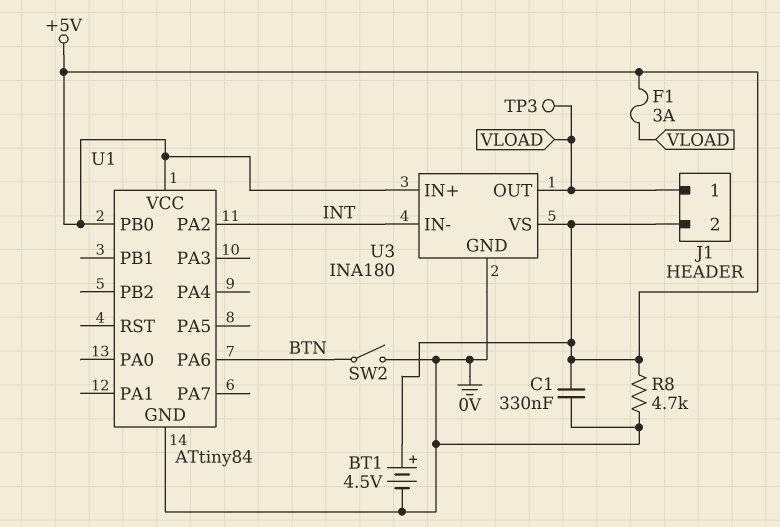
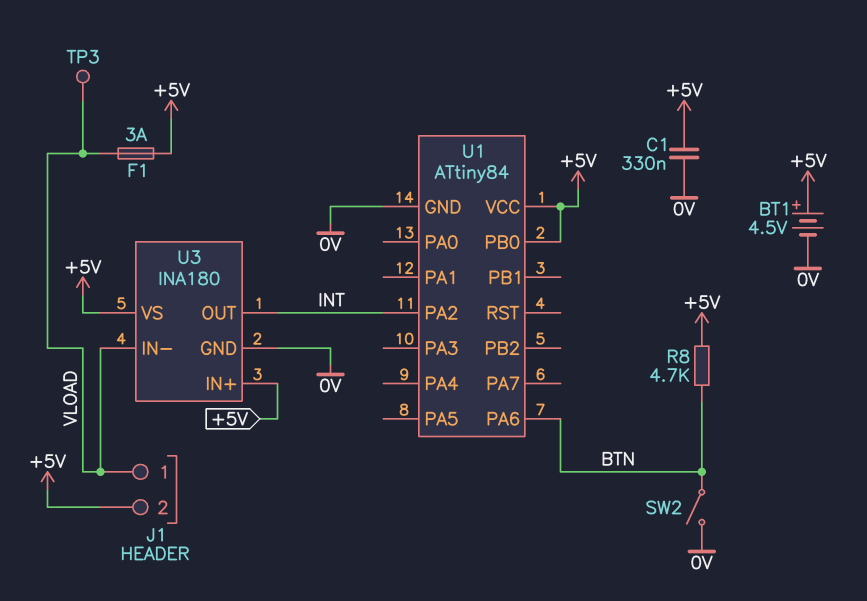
R8: 4.7k (+5V, 0V) -> 4.7k (+5V, BTN)
U3 pin IN-: INT -> VLOAD
U3 pin OUT: VLOAD -> INT

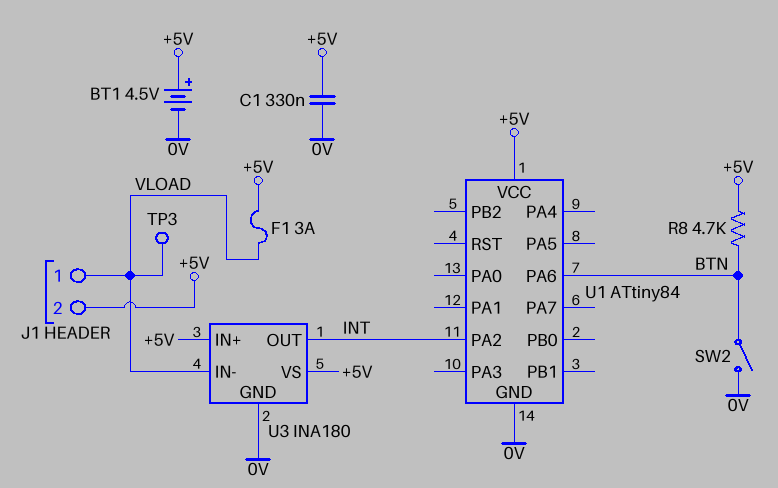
U1 pin PB0: +5V -> none

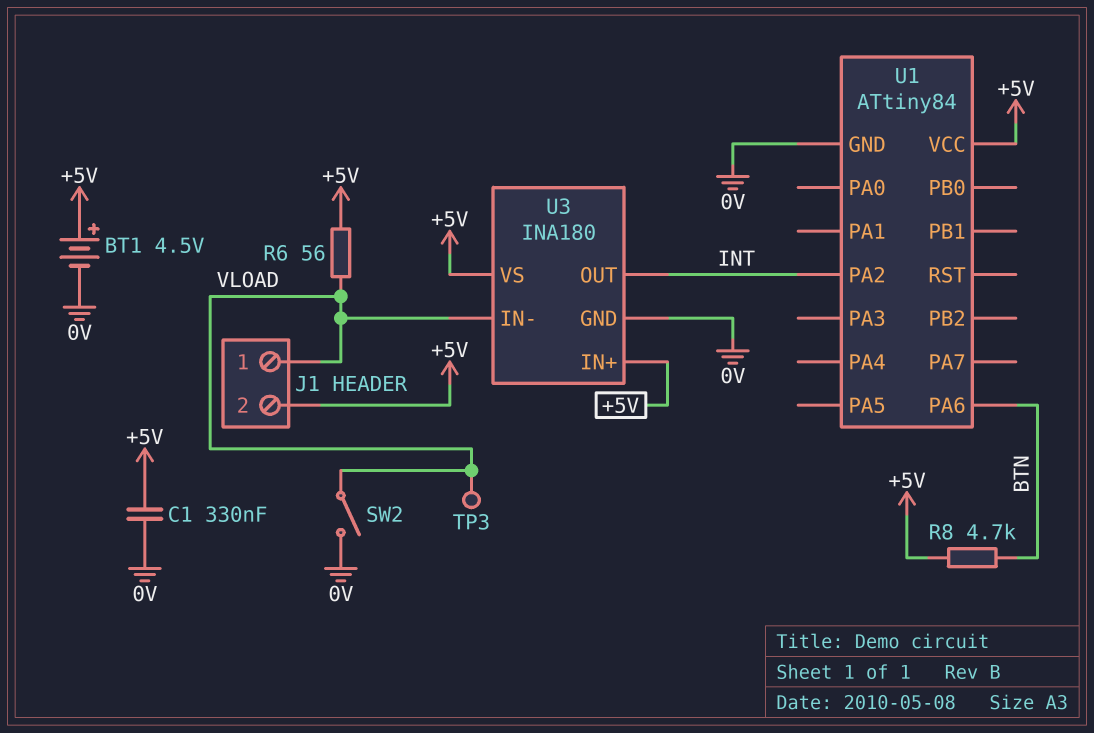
F1: 3A (+5V, VLOAD) -> none
R6: none -> 56 (+5V, VLOAD)
SW2: switch (0V, BTN) -> switch (0V, VLOAD)

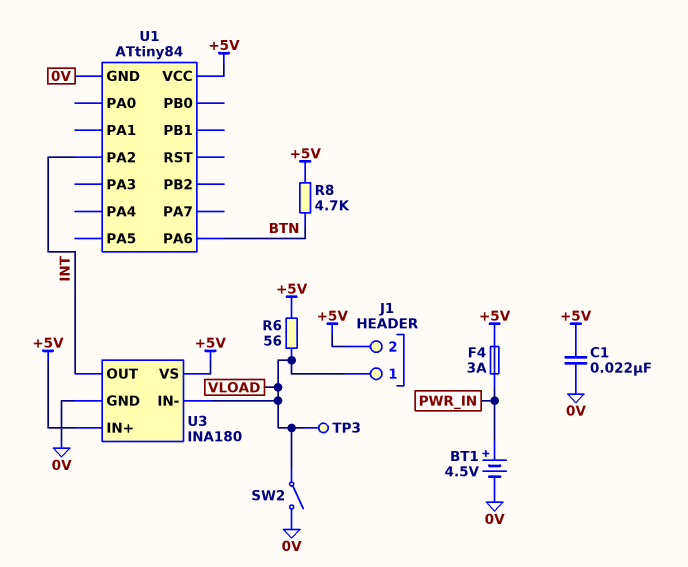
BT1: 4.5V (plus +5V, minus 0V) -> 4.5V (plus PWR_IN, minus 0V)
C1: 330nF (+5V, 0V) -> 22nF (+5V, 0V)
F4: none -> 3A (+5V, PWR_IN)

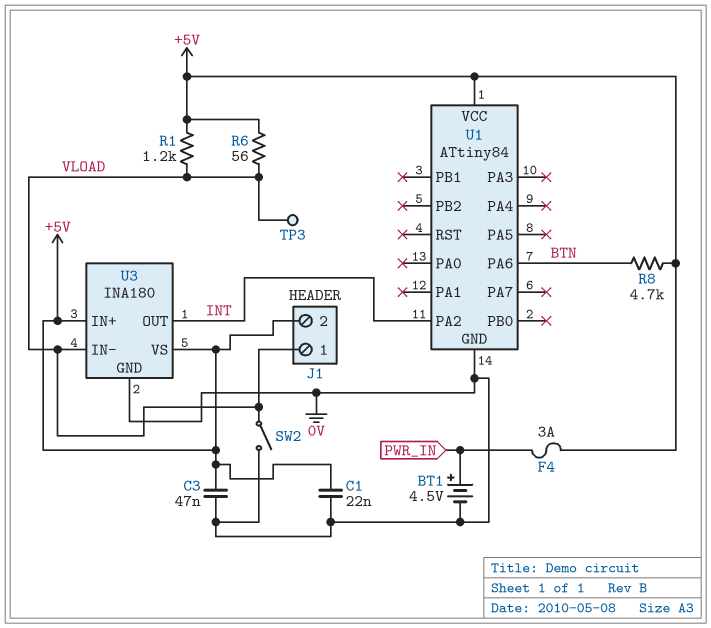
C3: none -> 47nF (+5V, 0V)
R1: none -> 1.2k (+5V, VLOAD)

